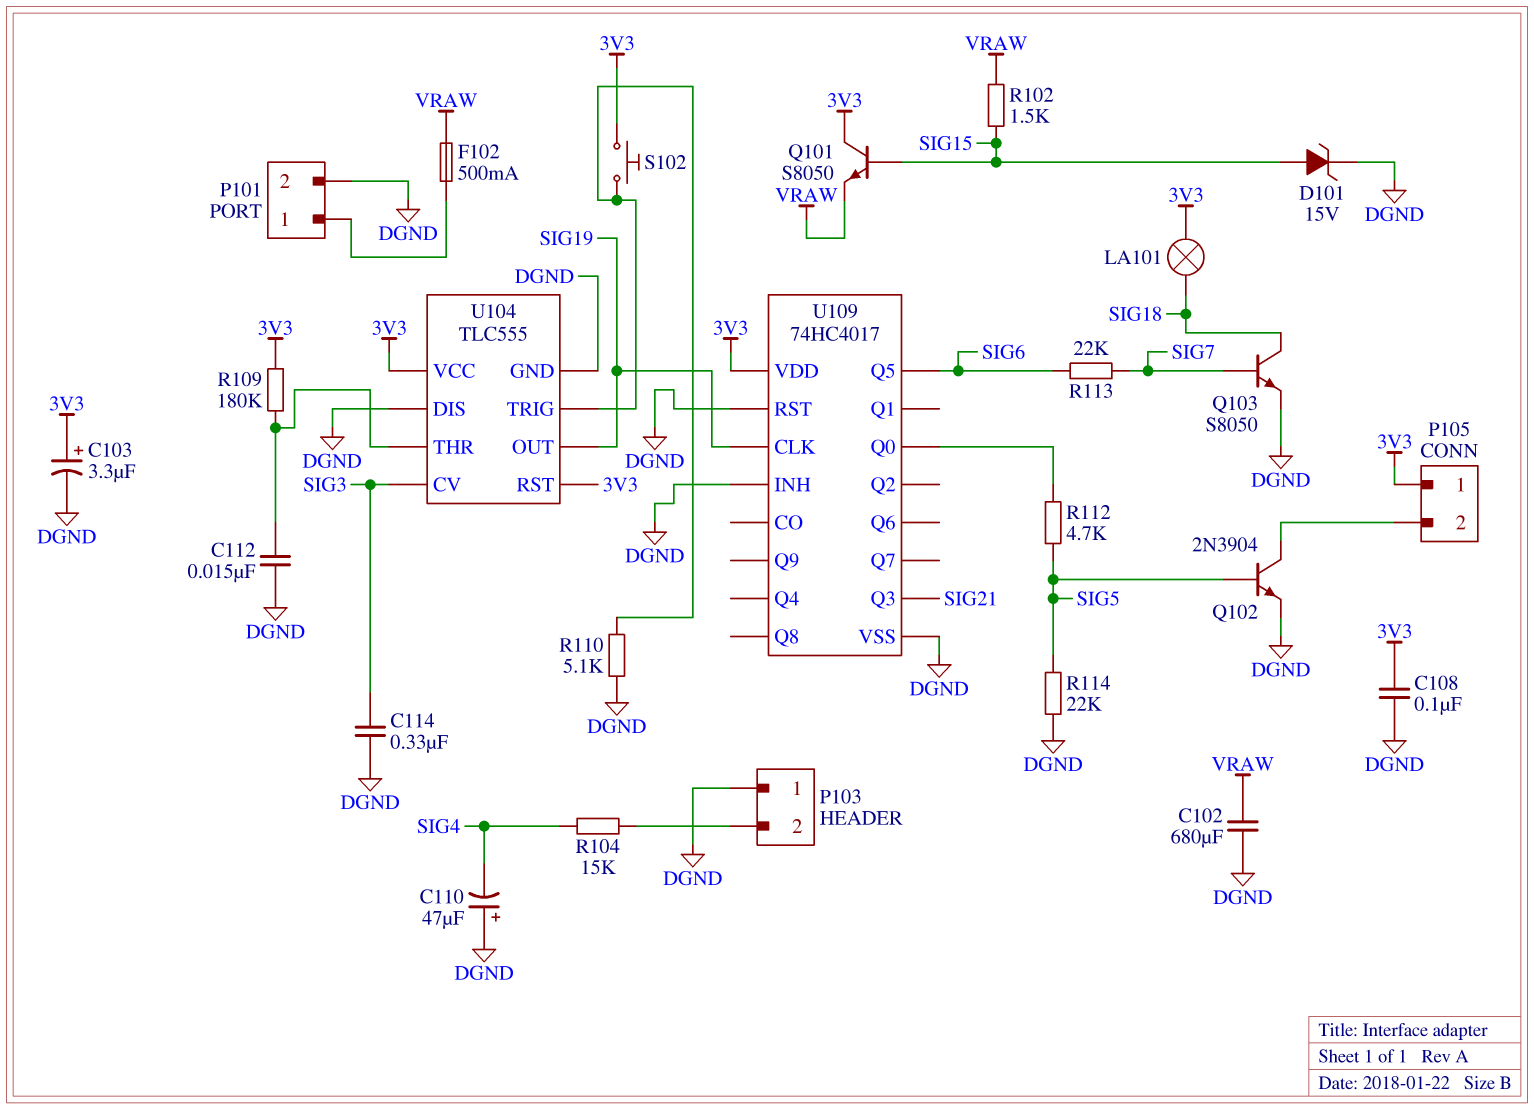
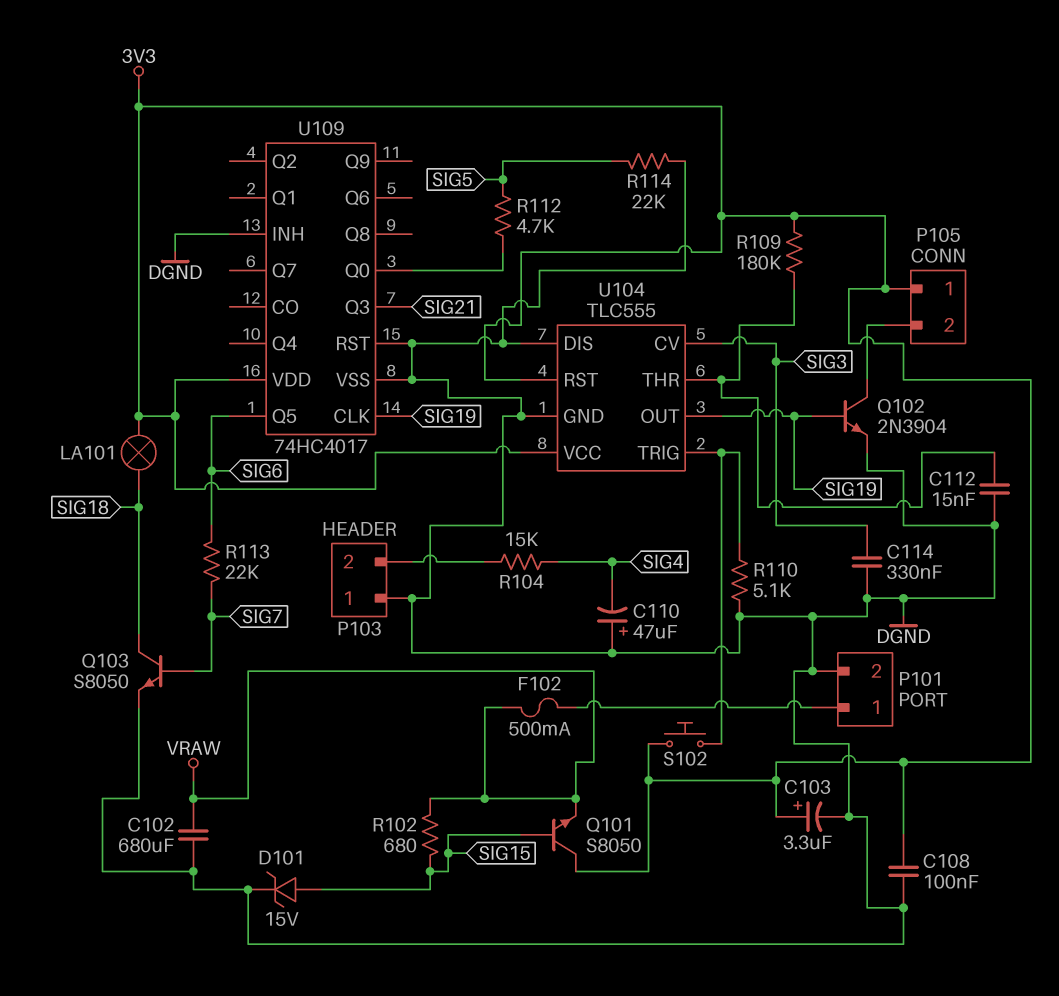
Q102: NPN 2N3904 (B SIG5, C P105/2, E DGND) -> NPN 2N3904 (B SIG19, C P105/2, E DGND)
R102: 1.5k (SIG15, VRAW) -> 680 (SIG15, VRAW)

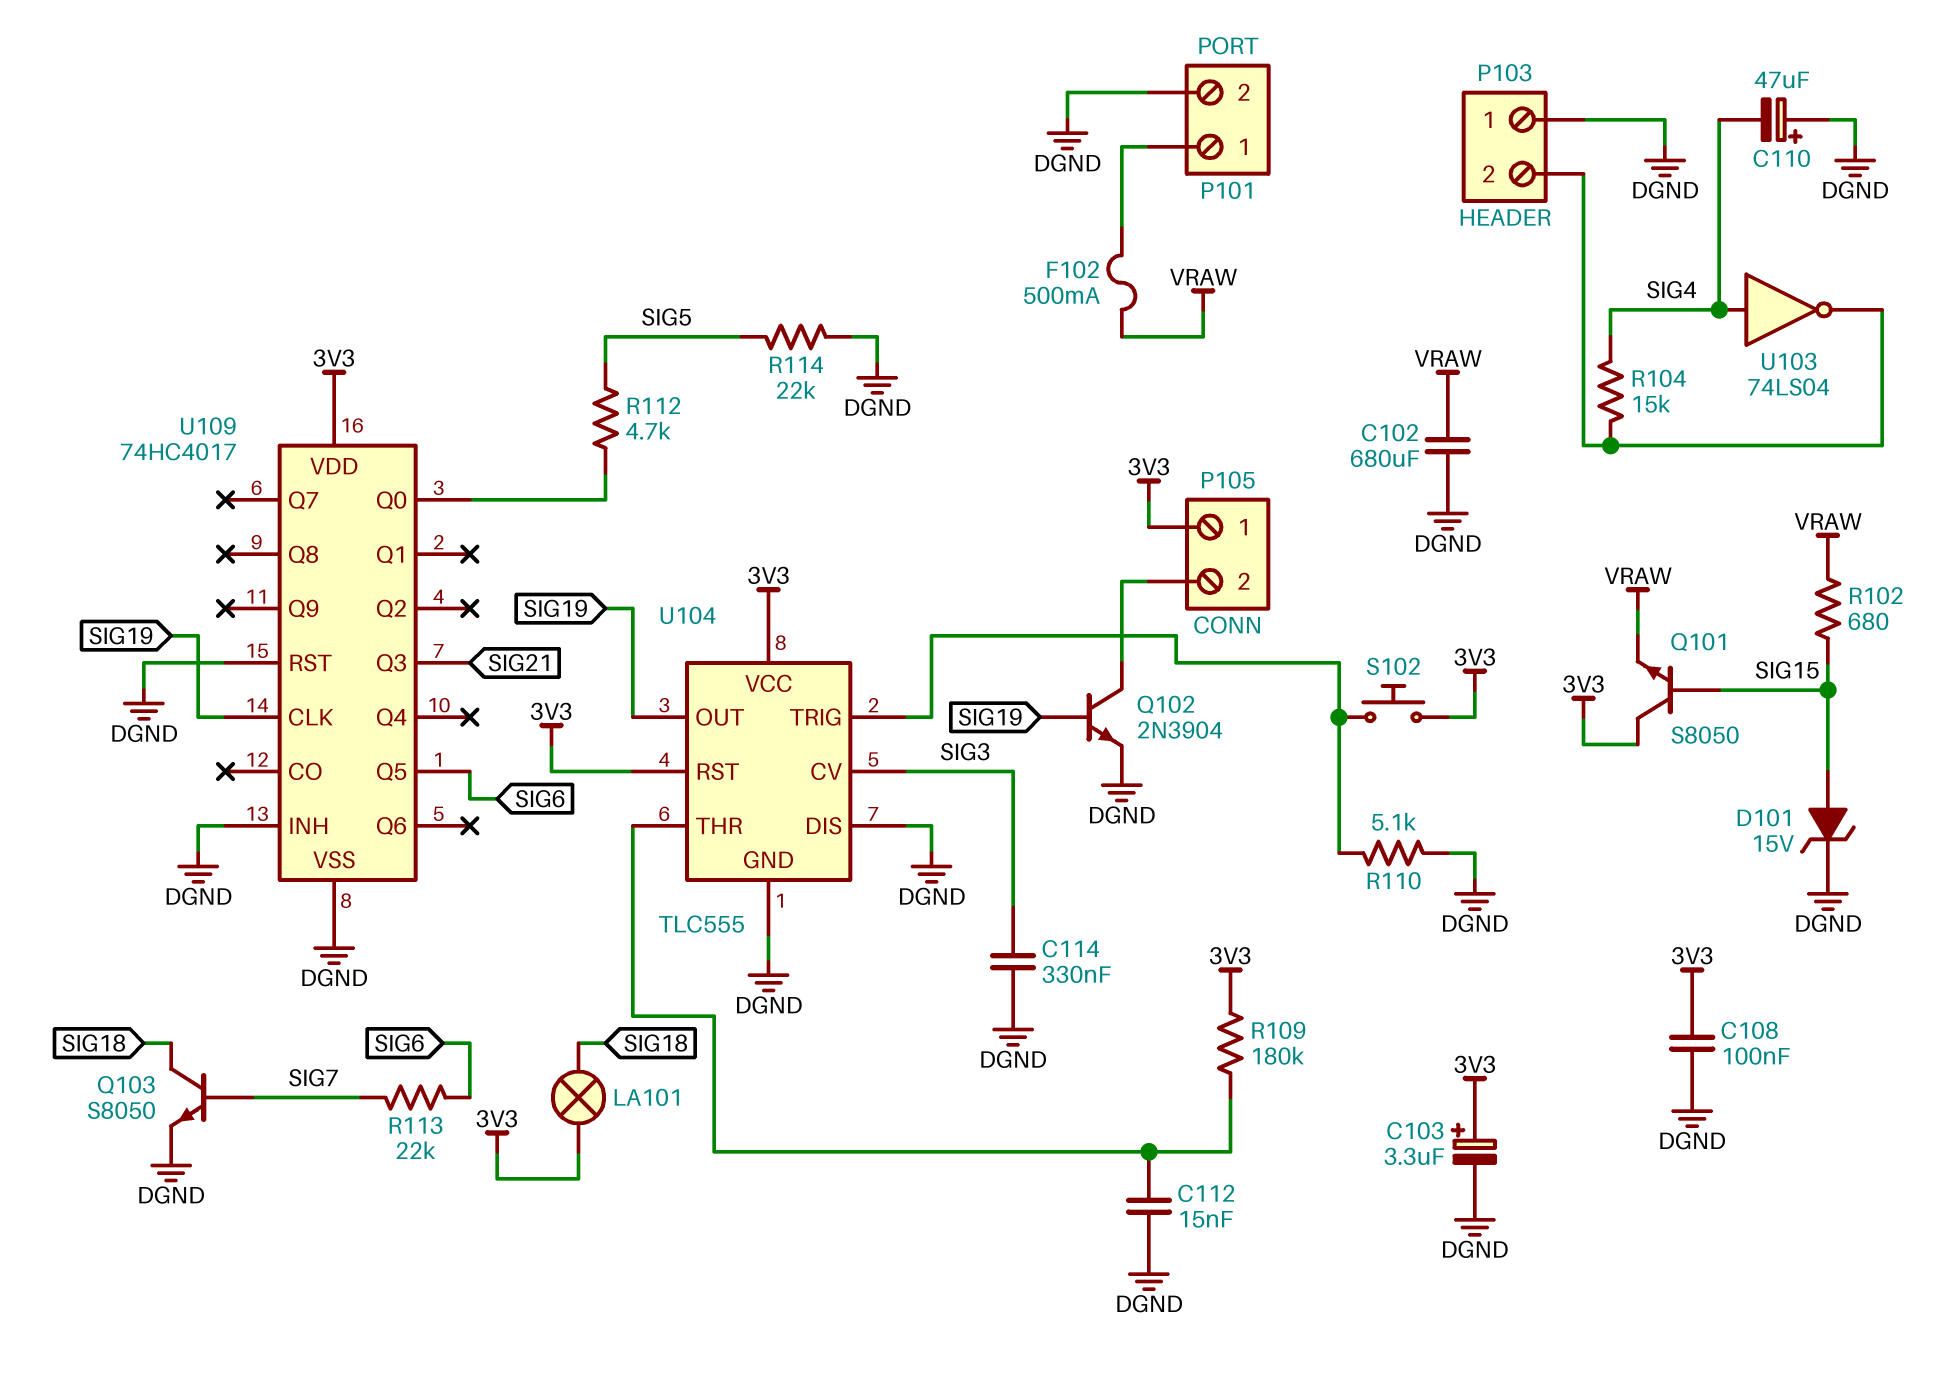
U103: none -> NOT 74LS04 (in SIG4, out P103/2)

